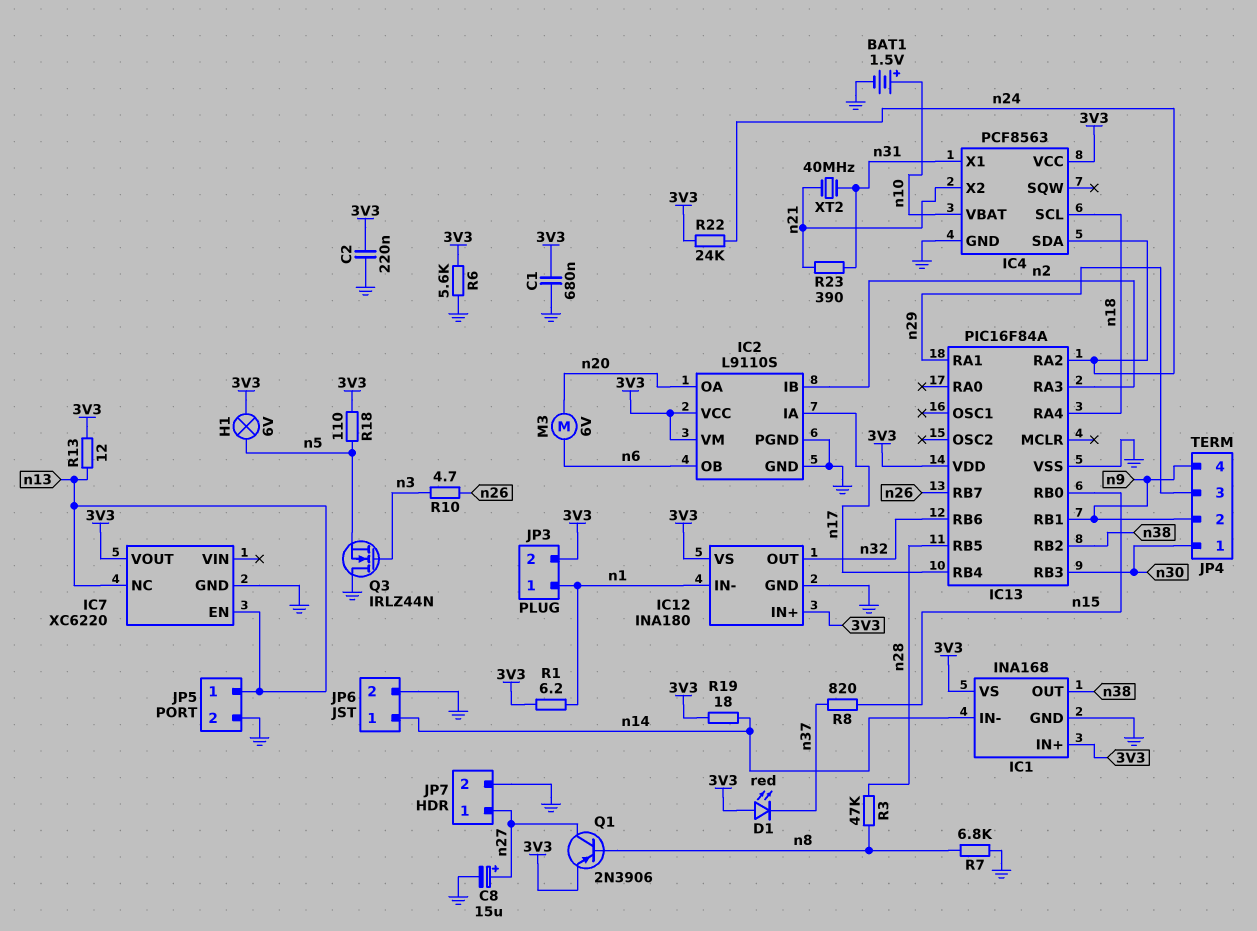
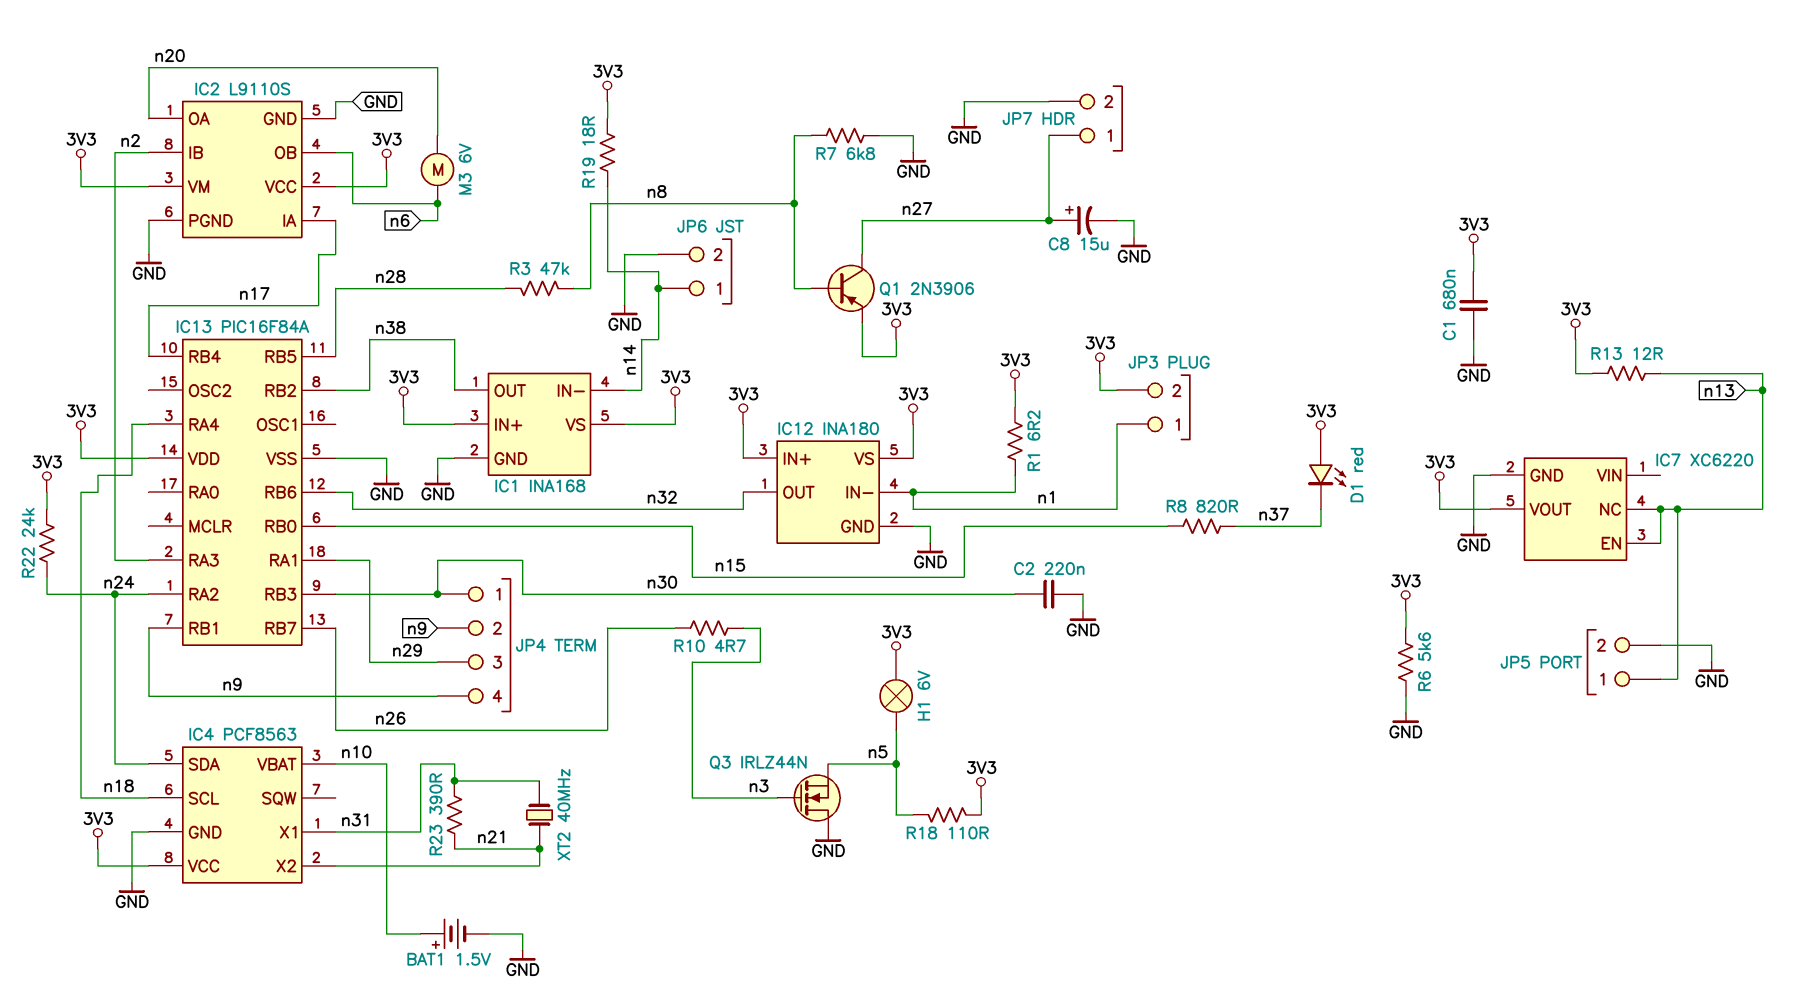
C2: 220nF (3V3, GND) -> 220nF (GND, n30)

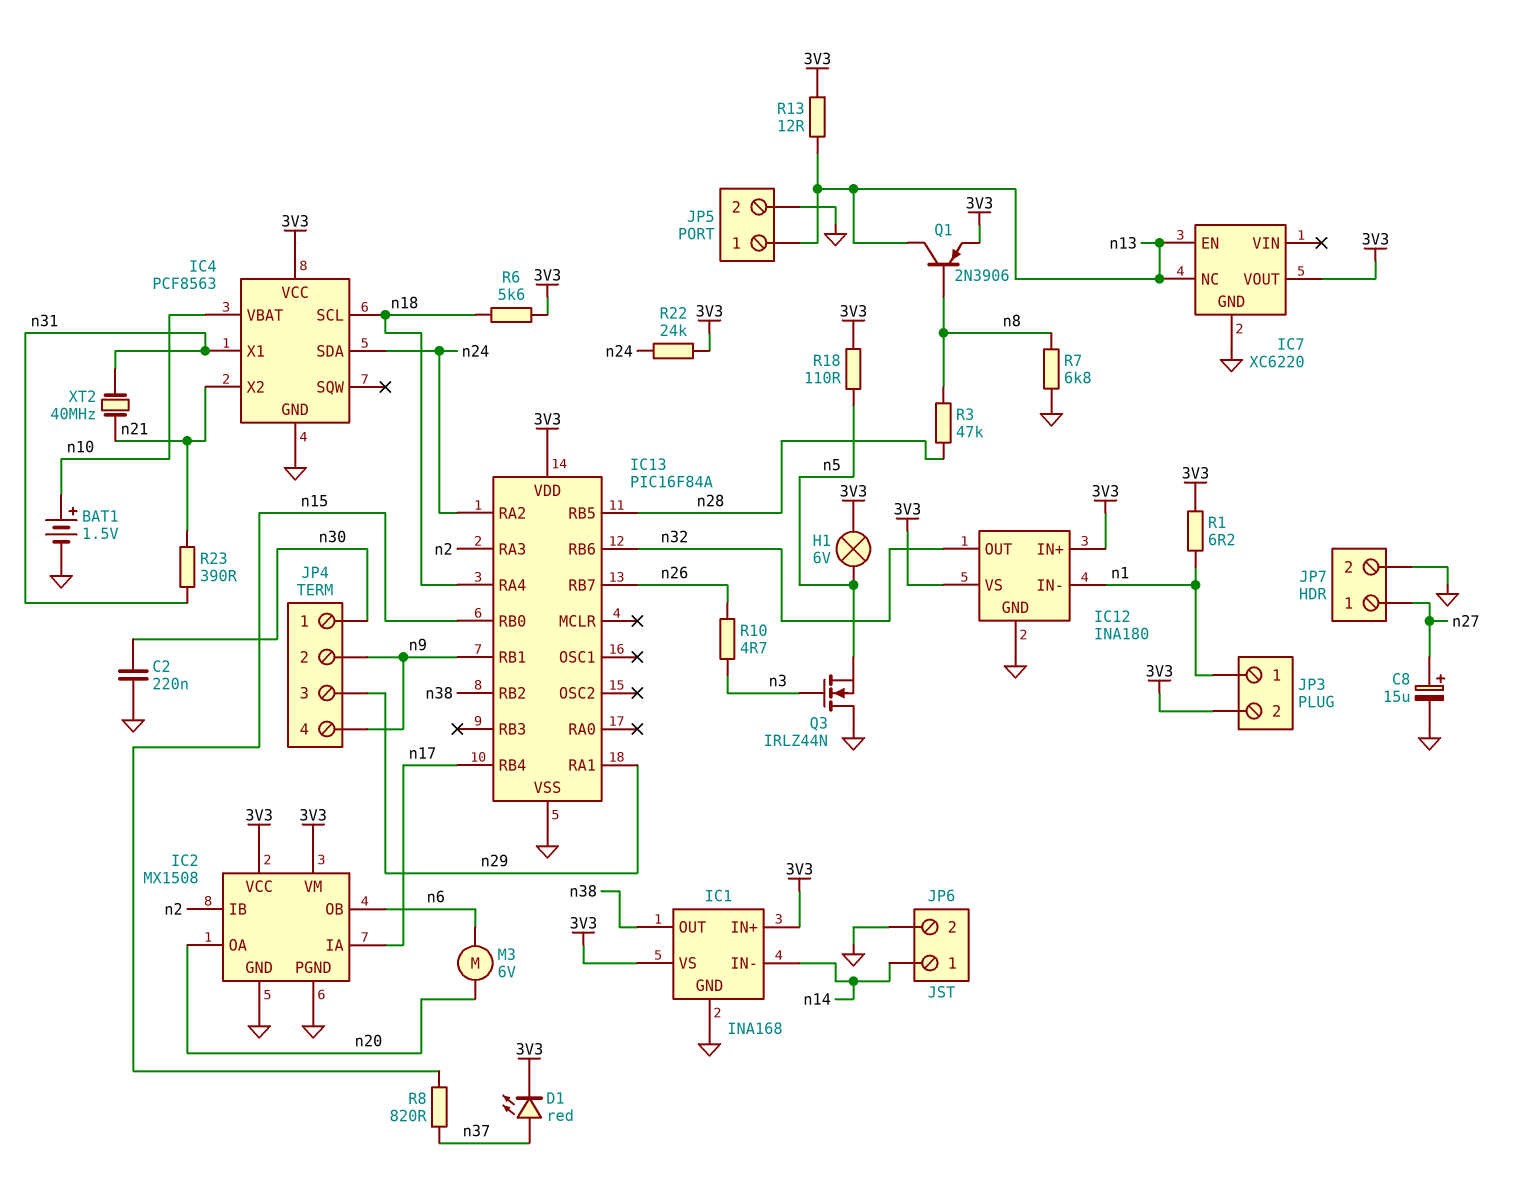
C1: 680nF (3V3, GND) -> none
D1: LED red (A 3V3, K n37) -> LED red (A n37, K 3V3)
IC2: L9110S -> MX1508
IC13 pin RB3: n30 -> none
Q1: PNP 2N3906 (B n8, C n27, E 3V3) -> PNP 2N3906 (B n8, C n13, E 3V3)
R6: 5.6k (3V3, GND) -> 5.6k (3V3, n18)
R19: 18 (3V3, n14) -> none

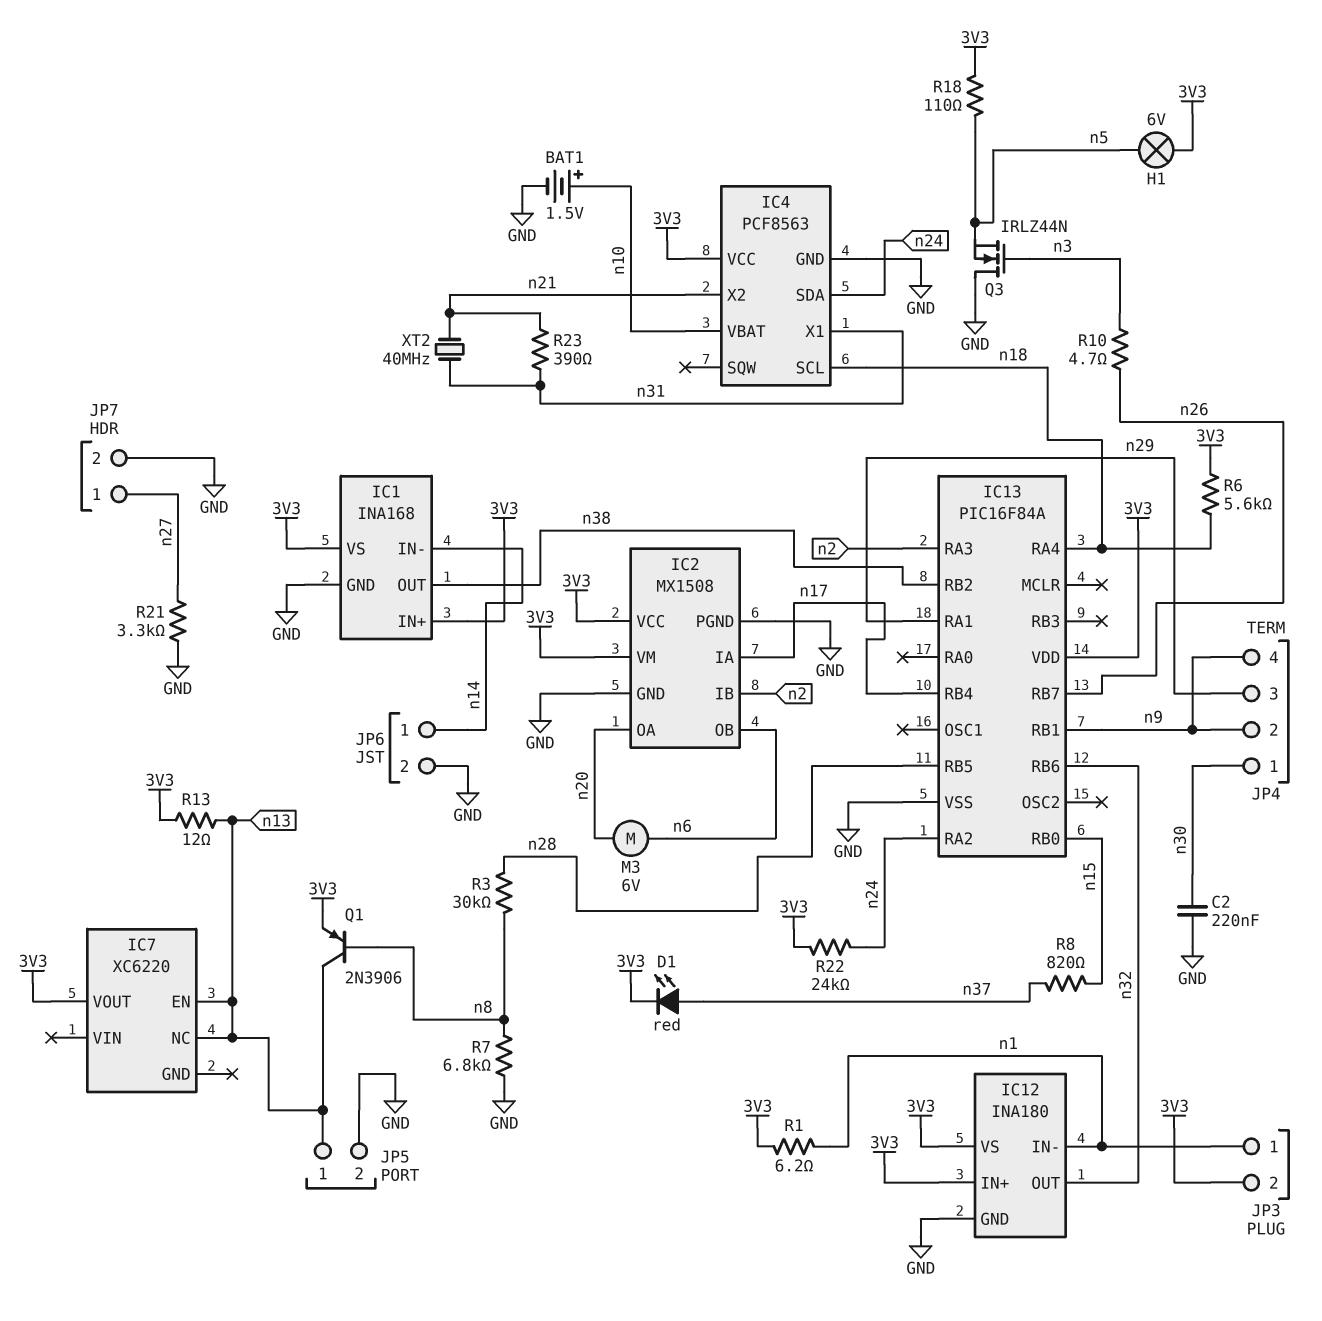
C8: 15uF (plus n27, minus GND) -> none
IC7 pin GND: GND -> none
R3: 47k (n8, n28) -> 30k (n8, n28)
R21: none -> 3.3k (GND, n27)

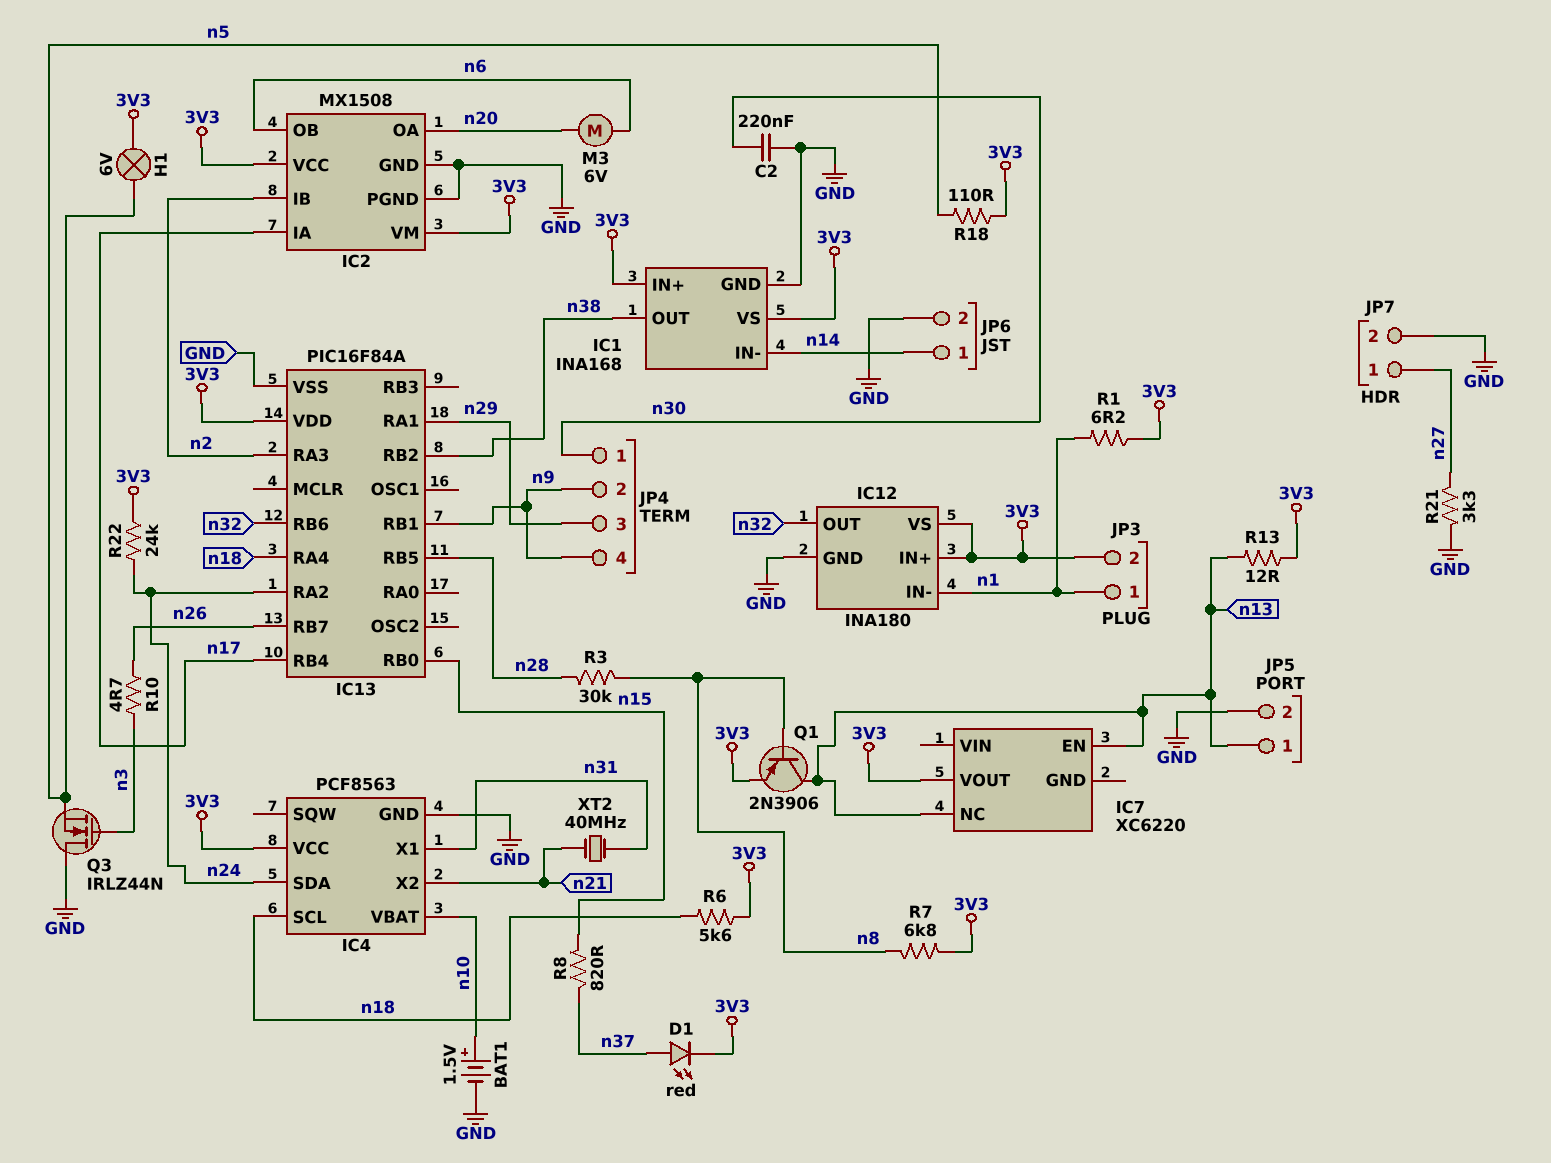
R7: 6.8k (GND, n8) -> 6.8k (3V3, n8)
R23: 390 (n21, n31) -> none

